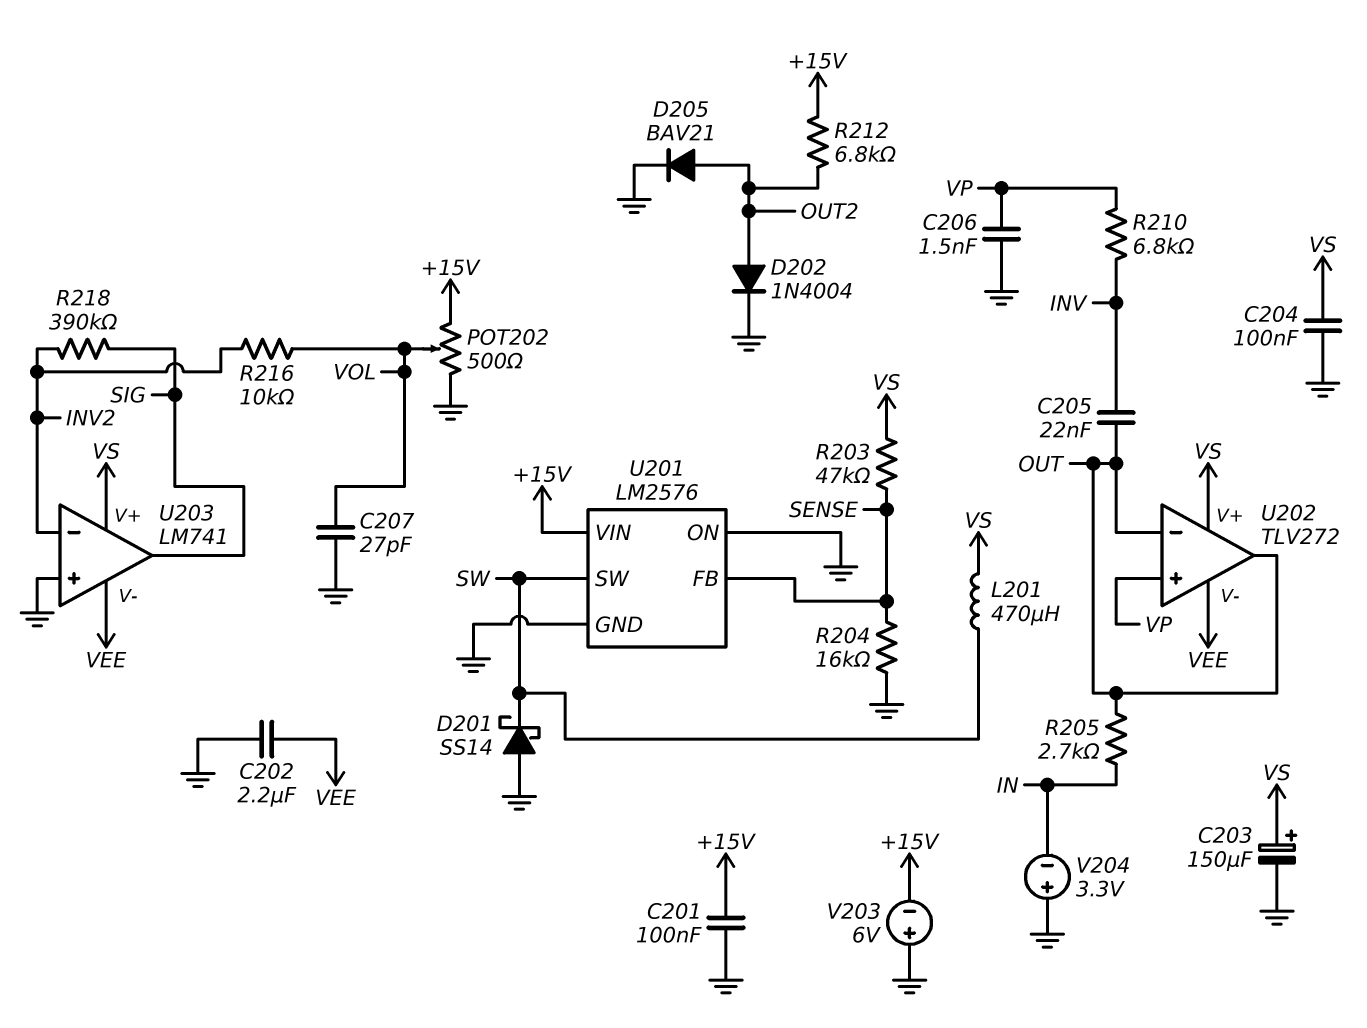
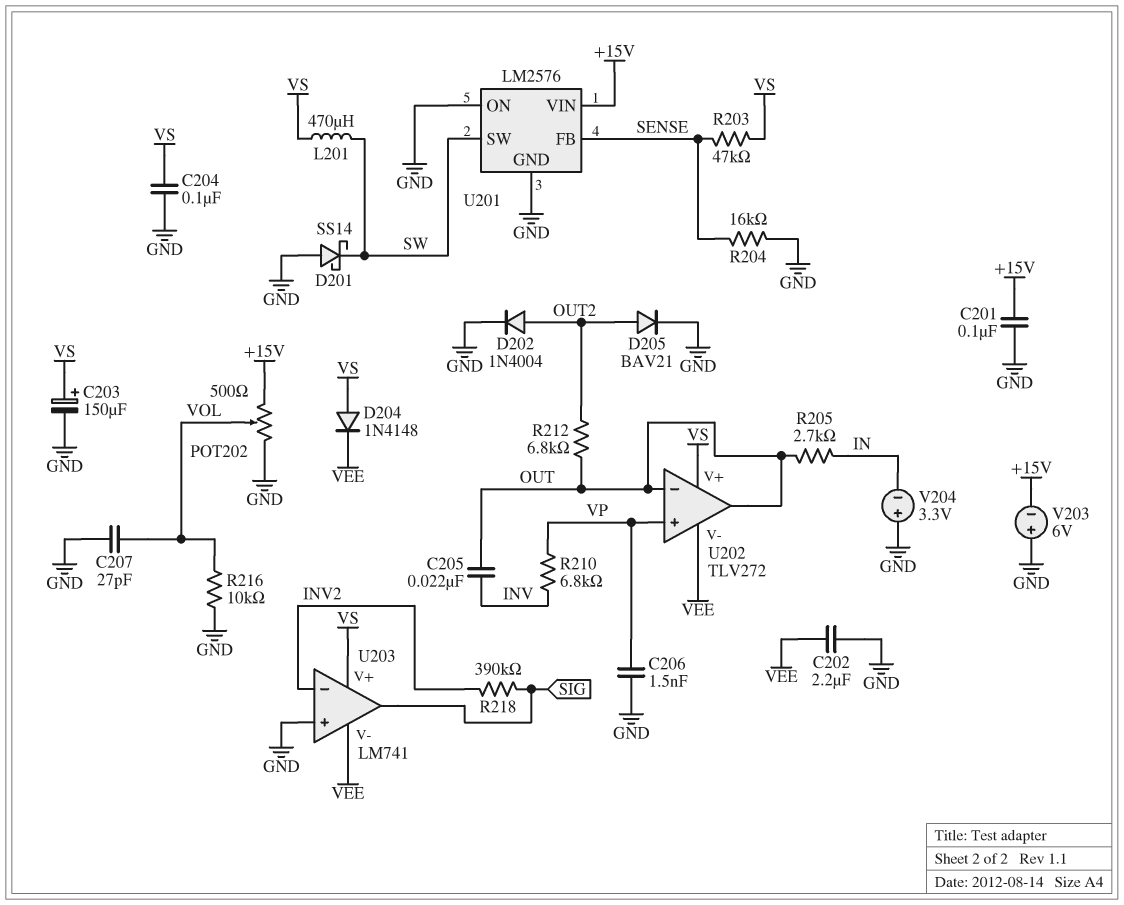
D204: none -> diode 1N4148 (A VS, K VEE)
R212: 6.8k (+15V, OUT2) -> 6.8k (OUT, OUT2)
R216: 10k (INV2, VOL) -> 10k (GND, VOL)

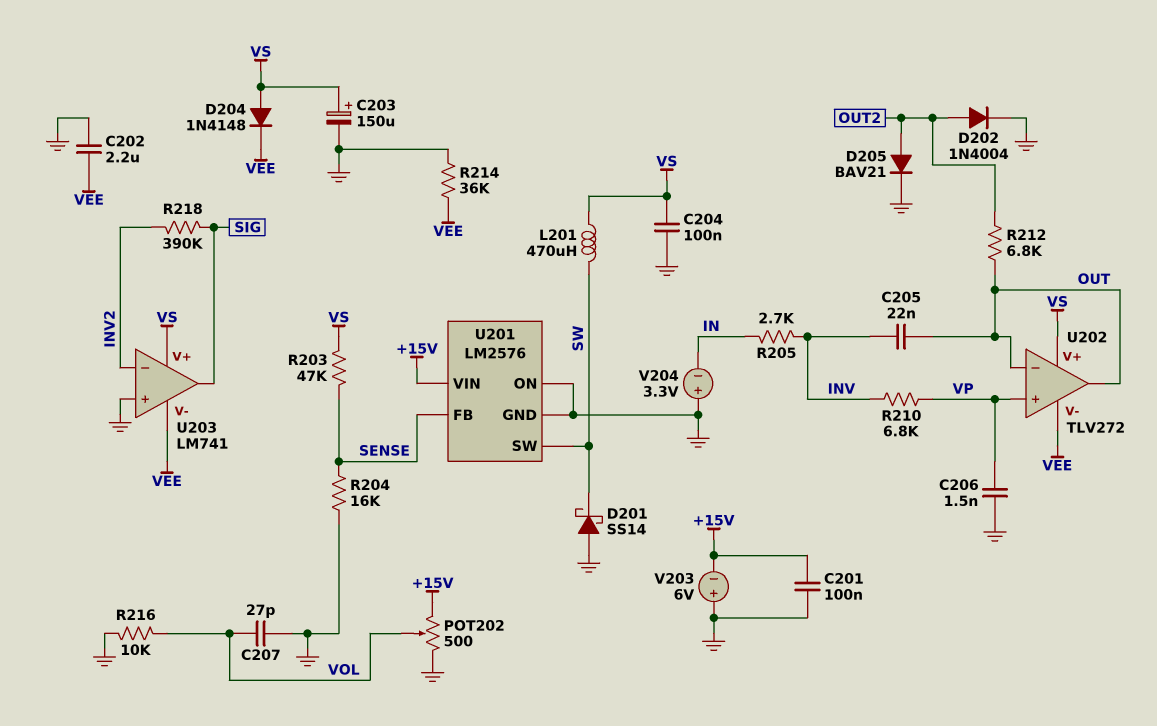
R205: 2.7k (IN, OUT) -> 2.7k (IN, INV)
R214: none -> 36k (GND, VEE)

